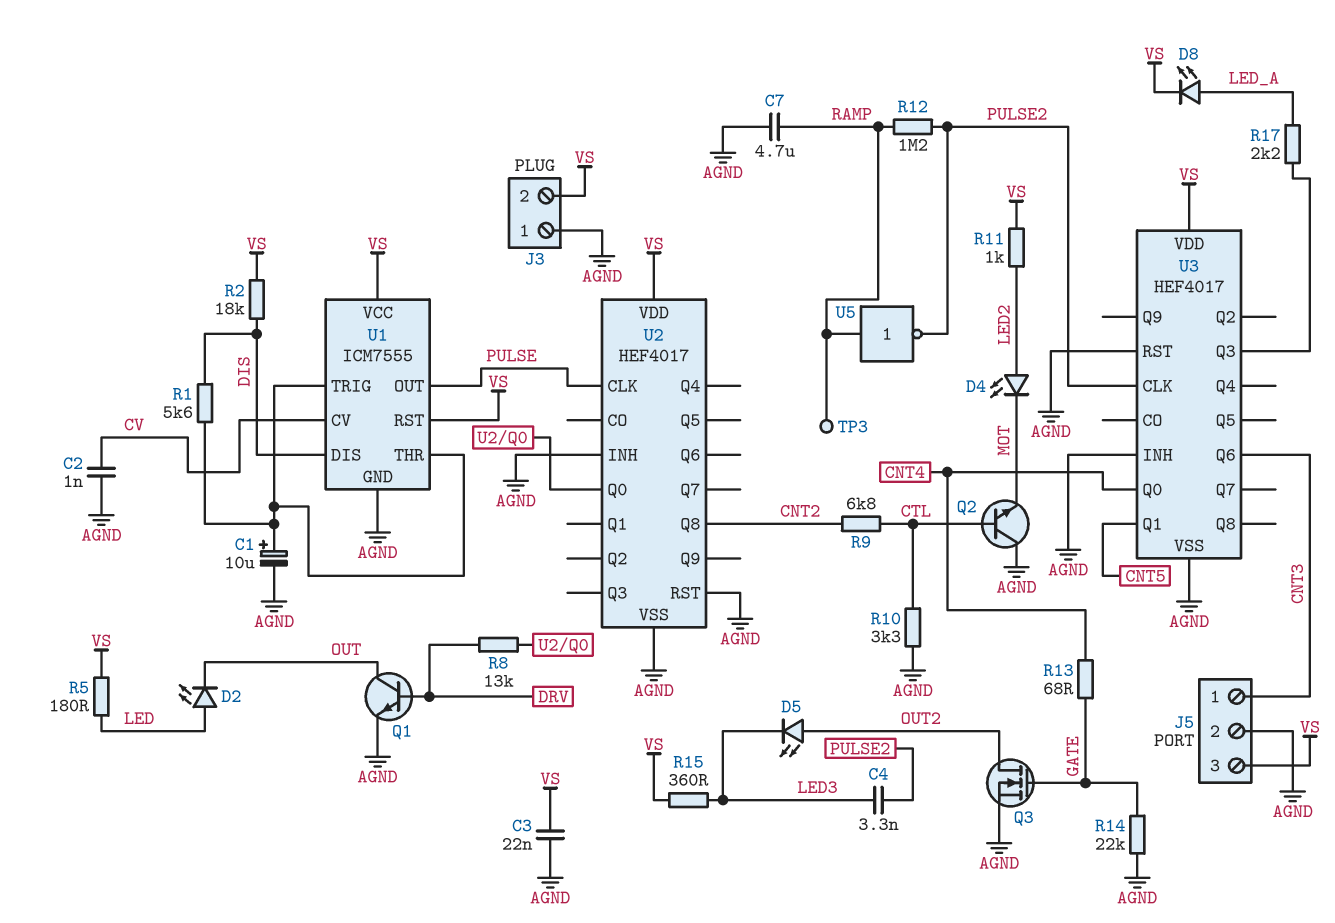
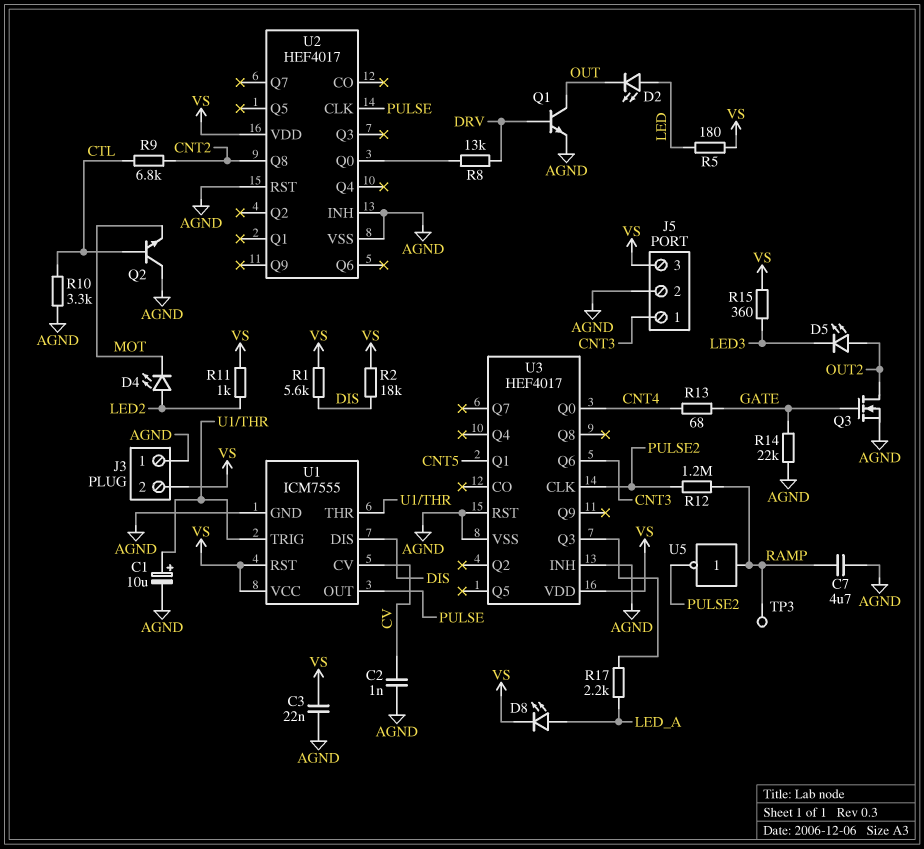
C4: 3.3nF (LED3, PULSE2) -> none
R1: 5.6k (DIS, U1/THR) -> 5.6k (DIS, VS)

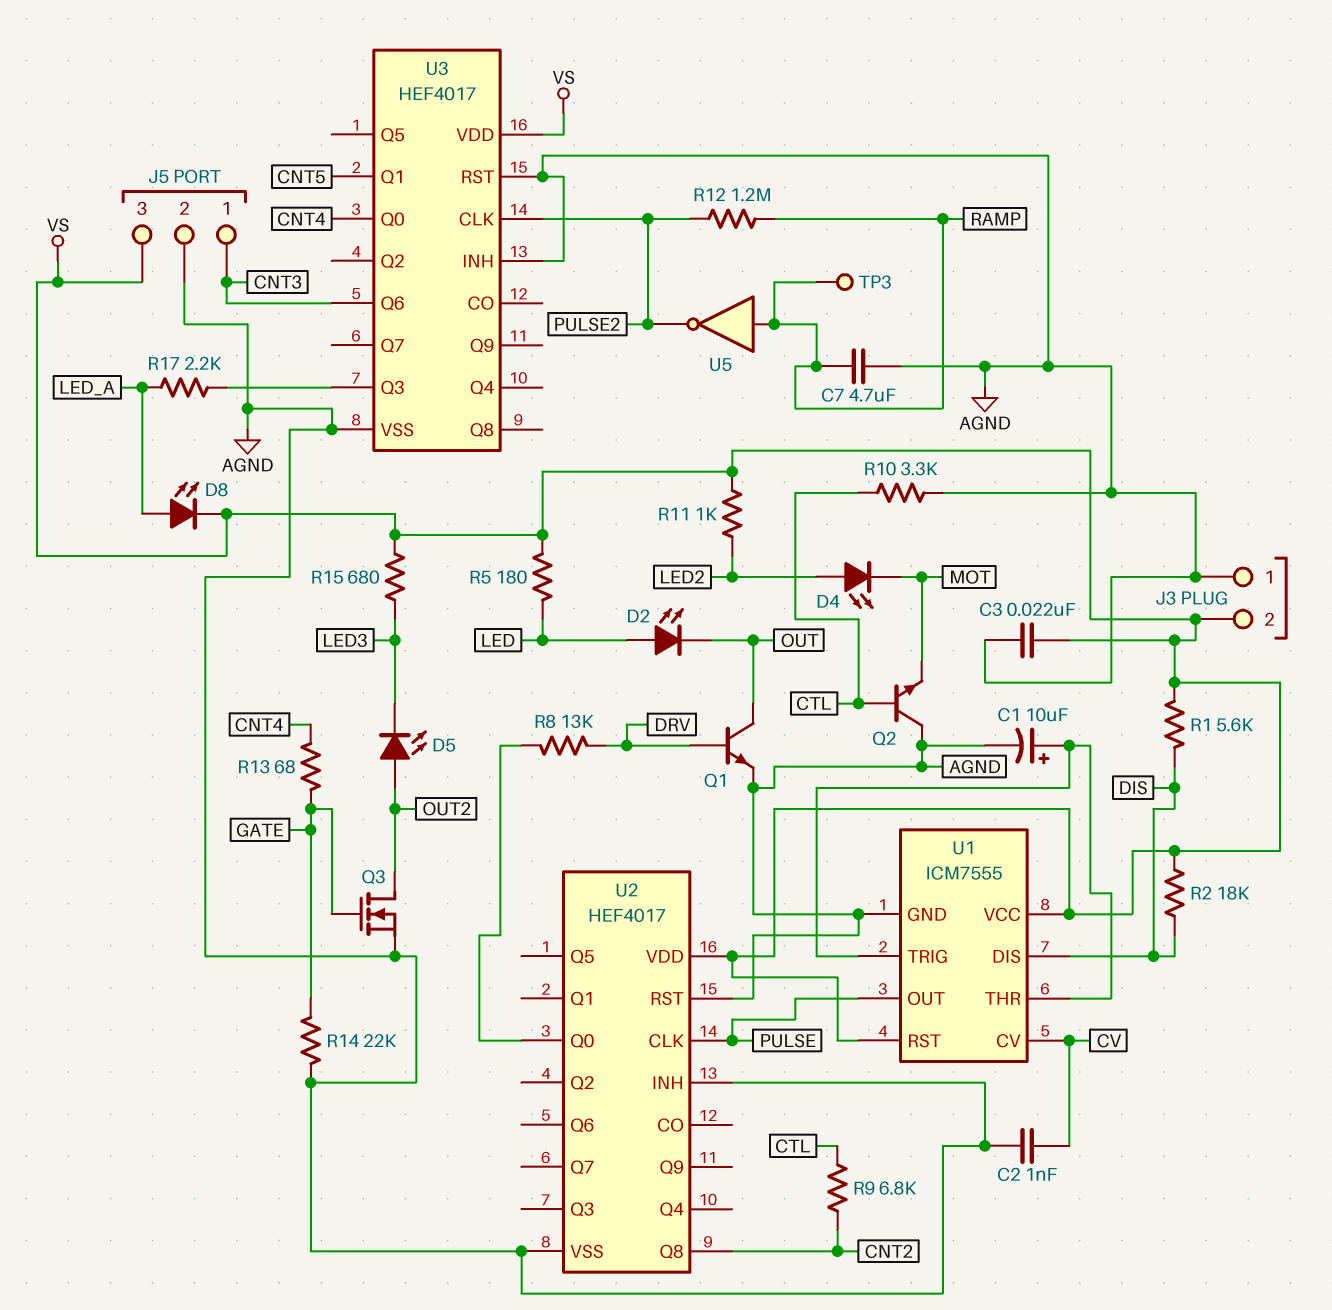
R15: 360 (LED3, VS) -> 680 (LED3, VS)

